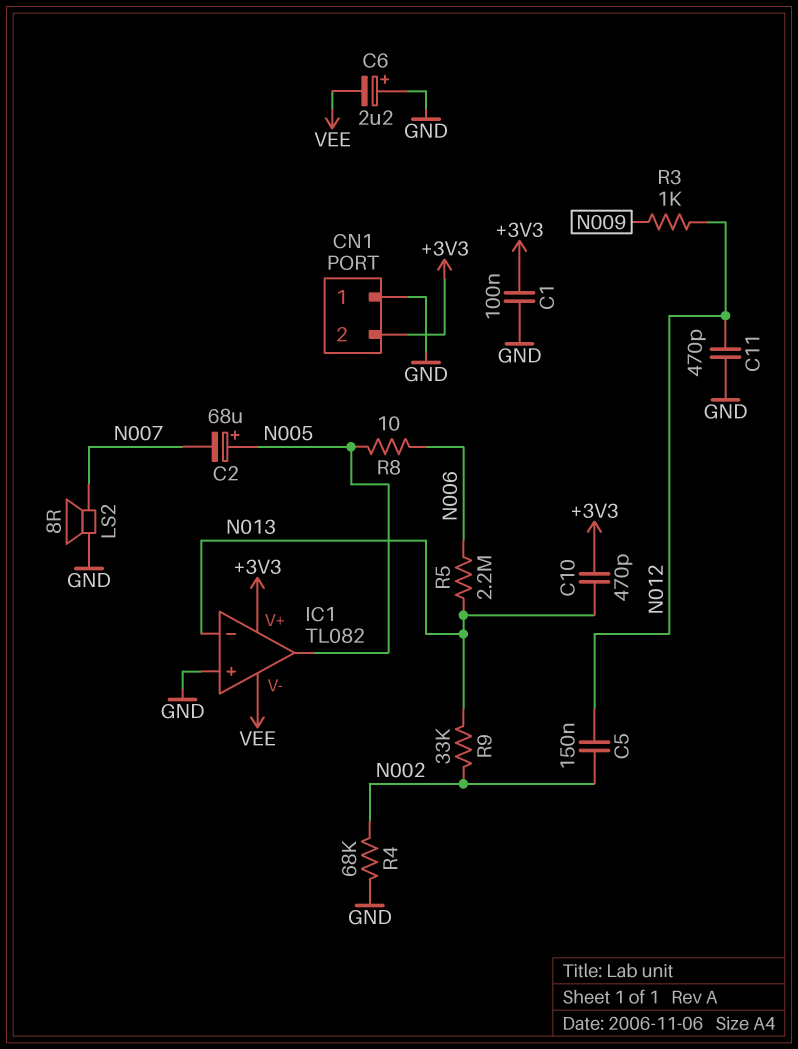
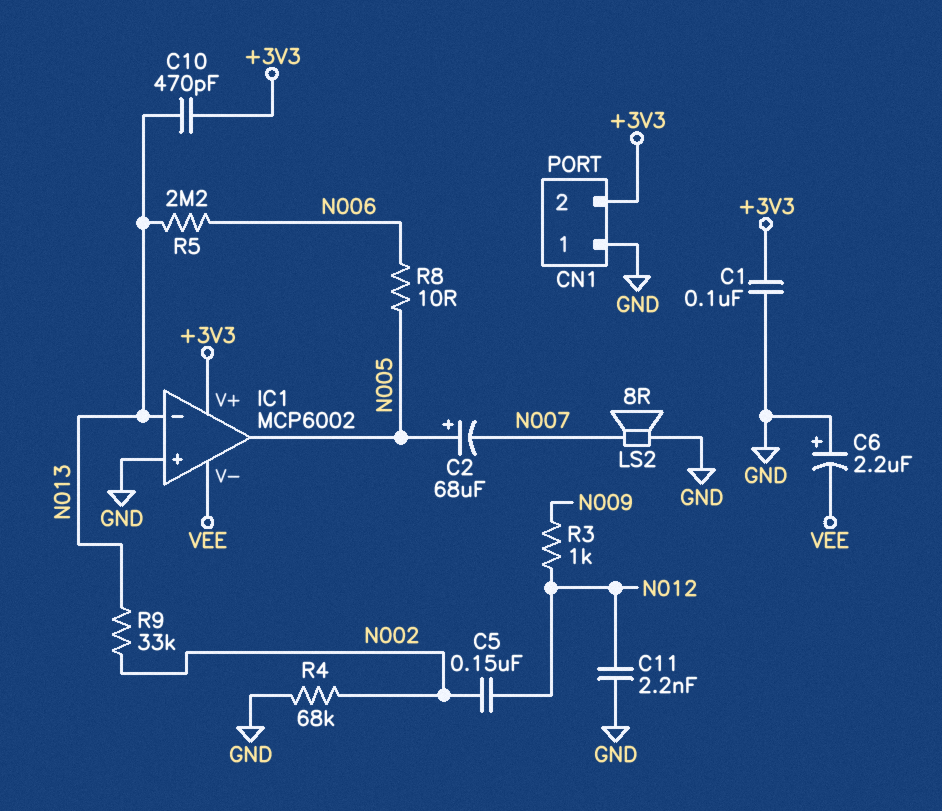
C11: 470pF (GND, N012) -> 2.2nF (GND, N012)
IC1: TL082 -> MCP6002

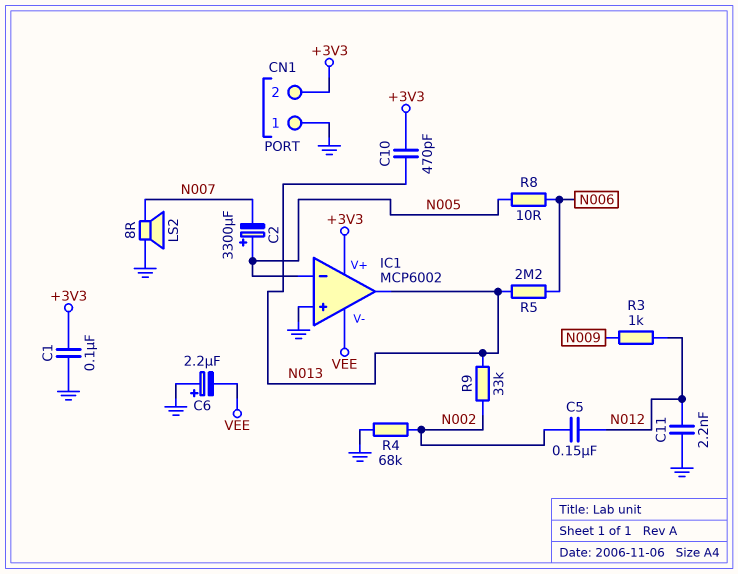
C2: 68uF (plus N005, minus N007) -> 3300uF (plus N005, minus N007)
IC1 pin in-: N013 -> N005
IC1 pin out: N005 -> N013

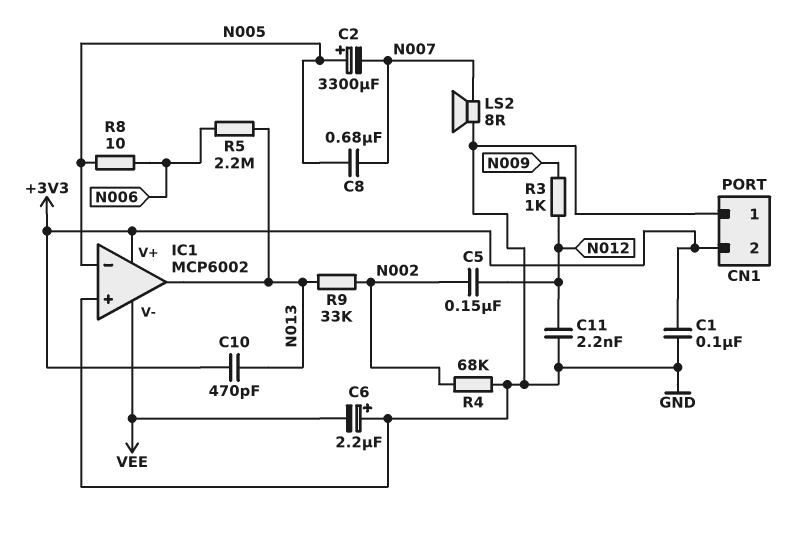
C8: none -> 680nF (N005, N007)

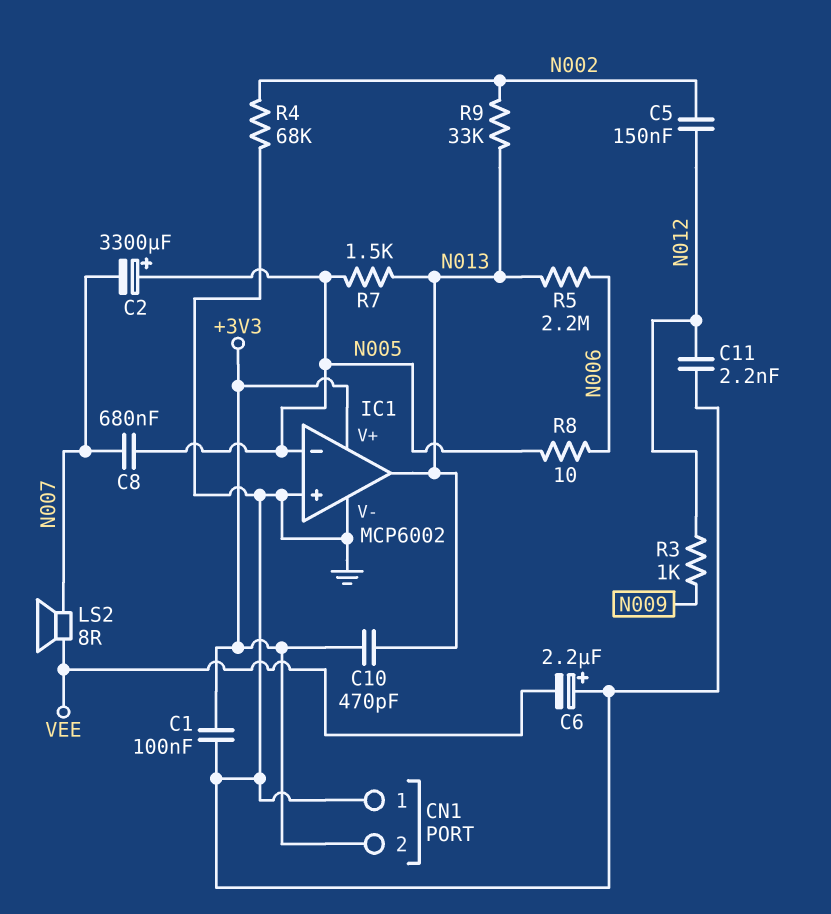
IC1 pin V-: VEE -> GND
LS2: speaker 8R (GND, N007) -> speaker 8R (N007, VEE)
R7: none -> 1.5k (N005, N013)

